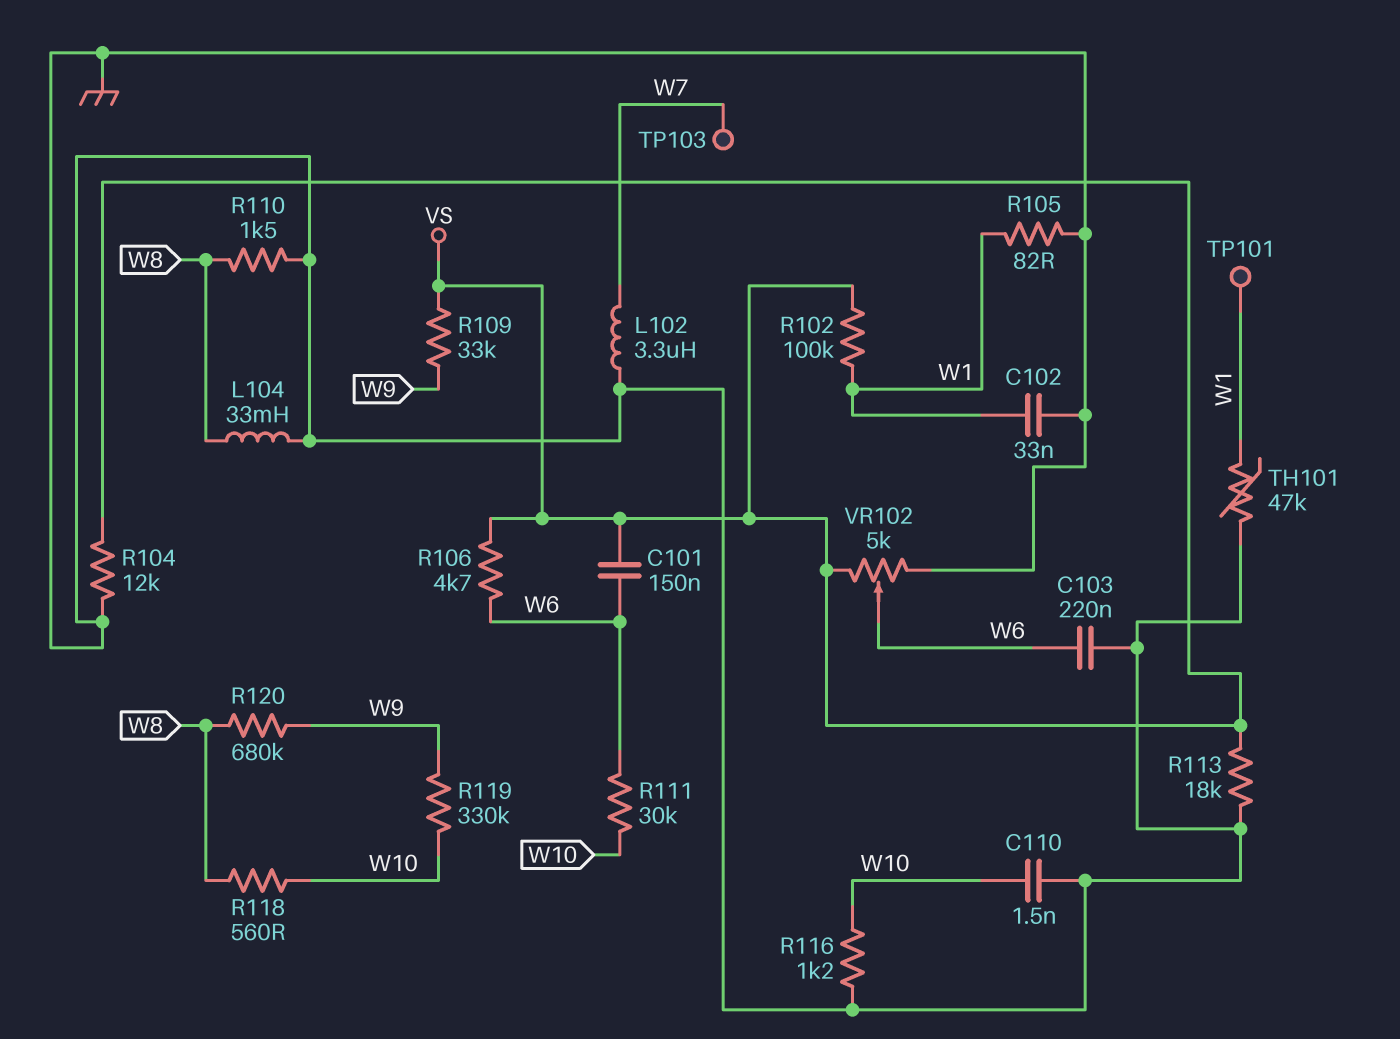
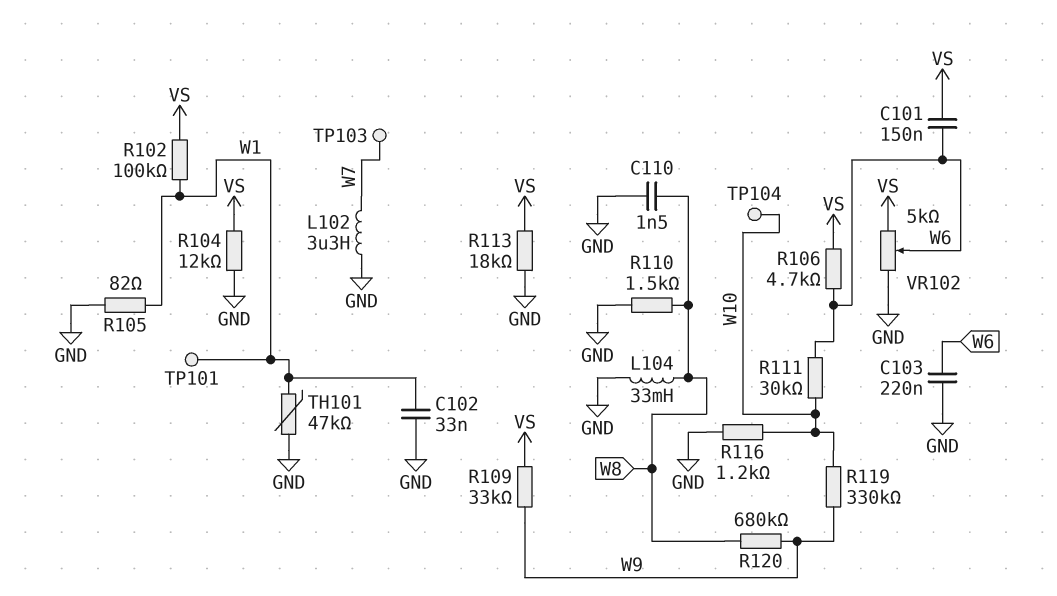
C110: 1.5nF (GND, W10) -> 1.5nF (GND, W8)
R118: 560 (W8, W10) -> none
TP104: none -> test point (W10)

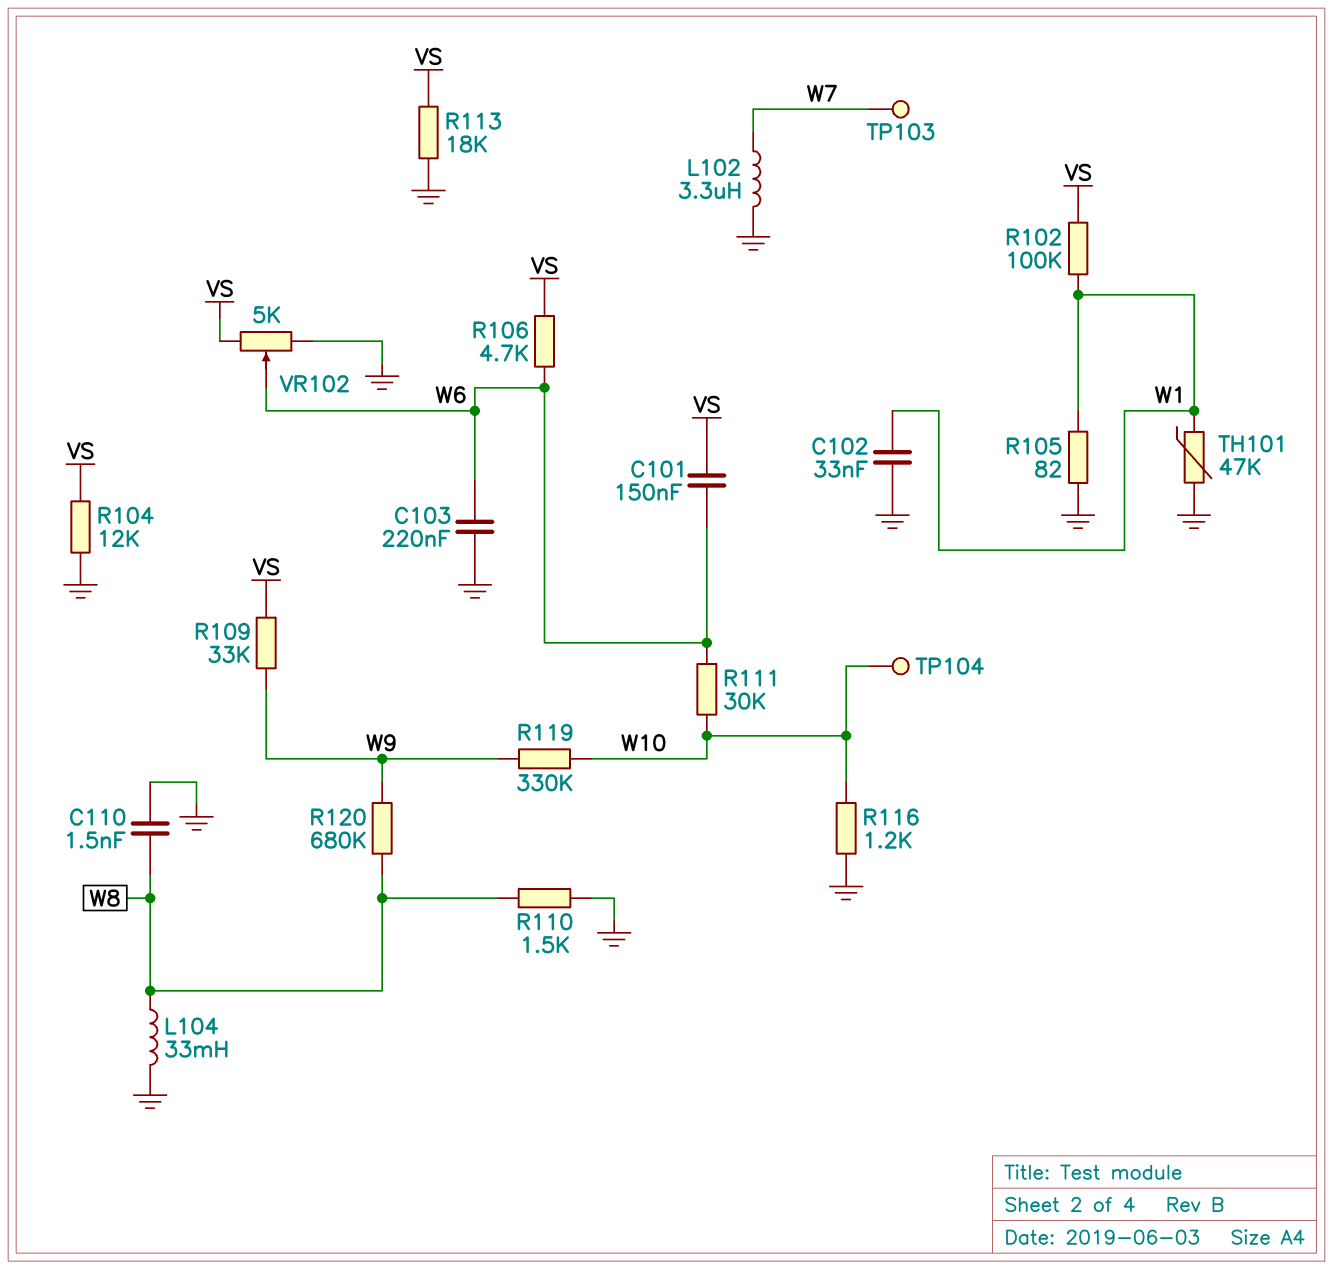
TP101: test point (W1) -> none

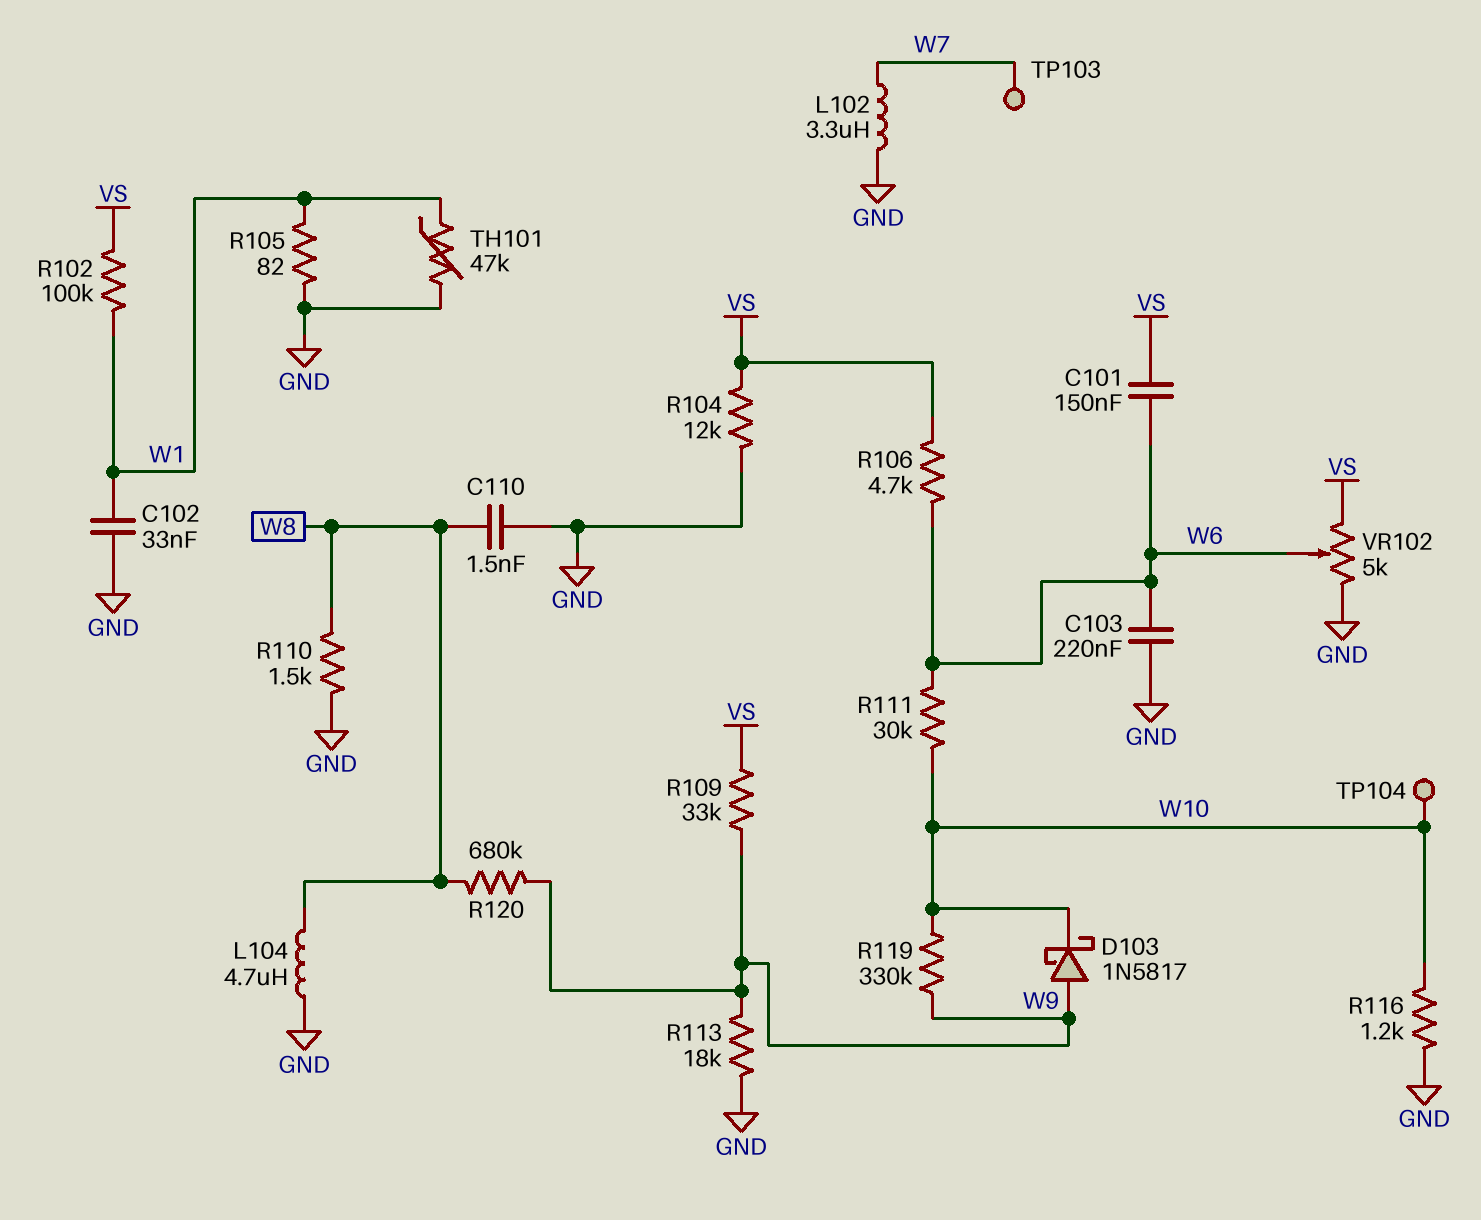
D103: none -> schottky 1N5817 (A W9, K W10)
L104: 33mH (GND, W8) -> 4.7uH (GND, W8)
R113: 18k (GND, VS) -> 18k (GND, W9)

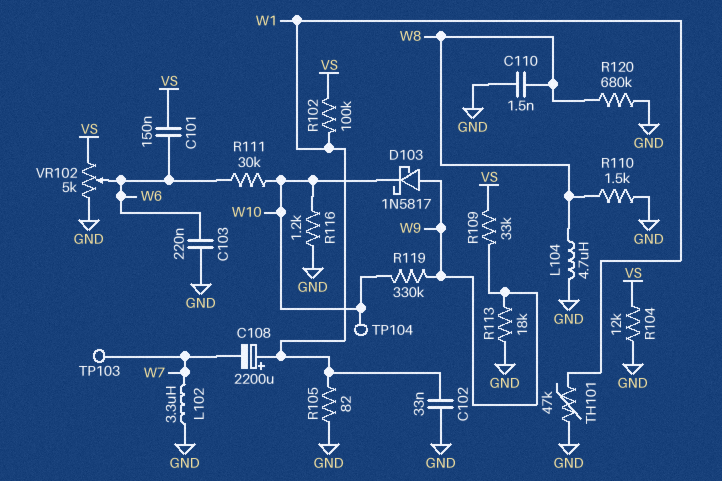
C108: none -> 2200uF (plus W1, minus W7)
R106: 4.7k (VS, W6) -> none
R120: 680k (W8, W9) -> 680k (GND, W8)

